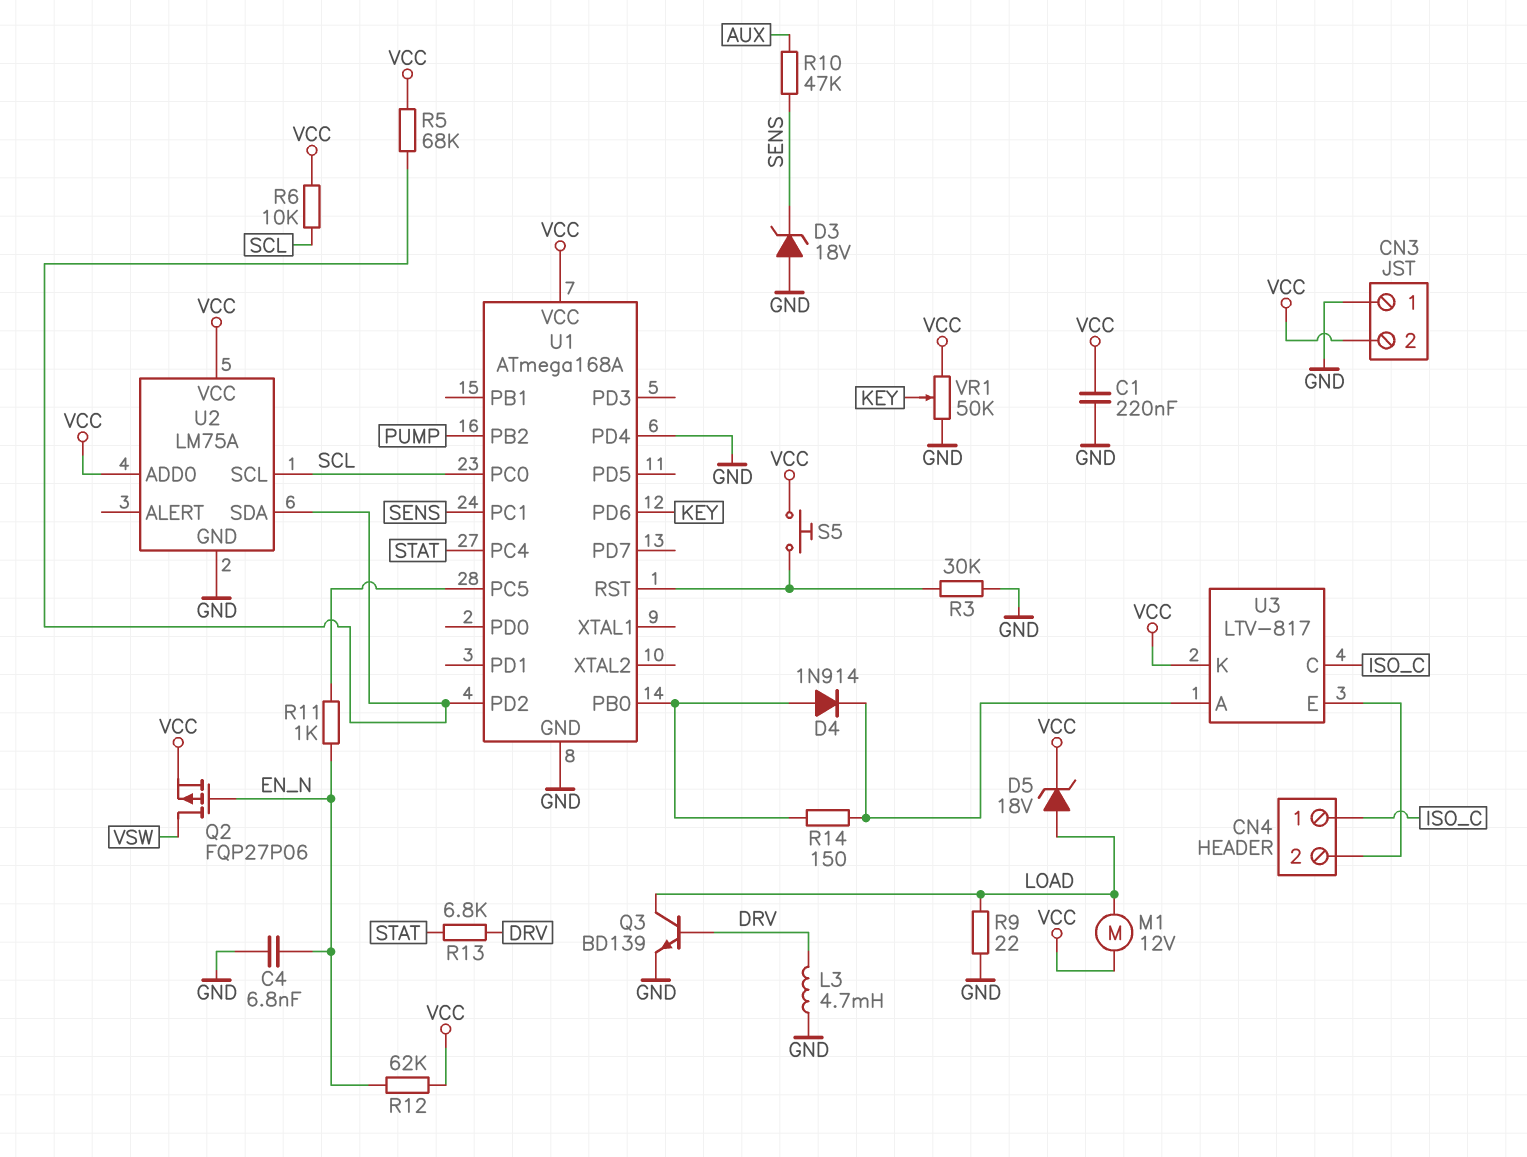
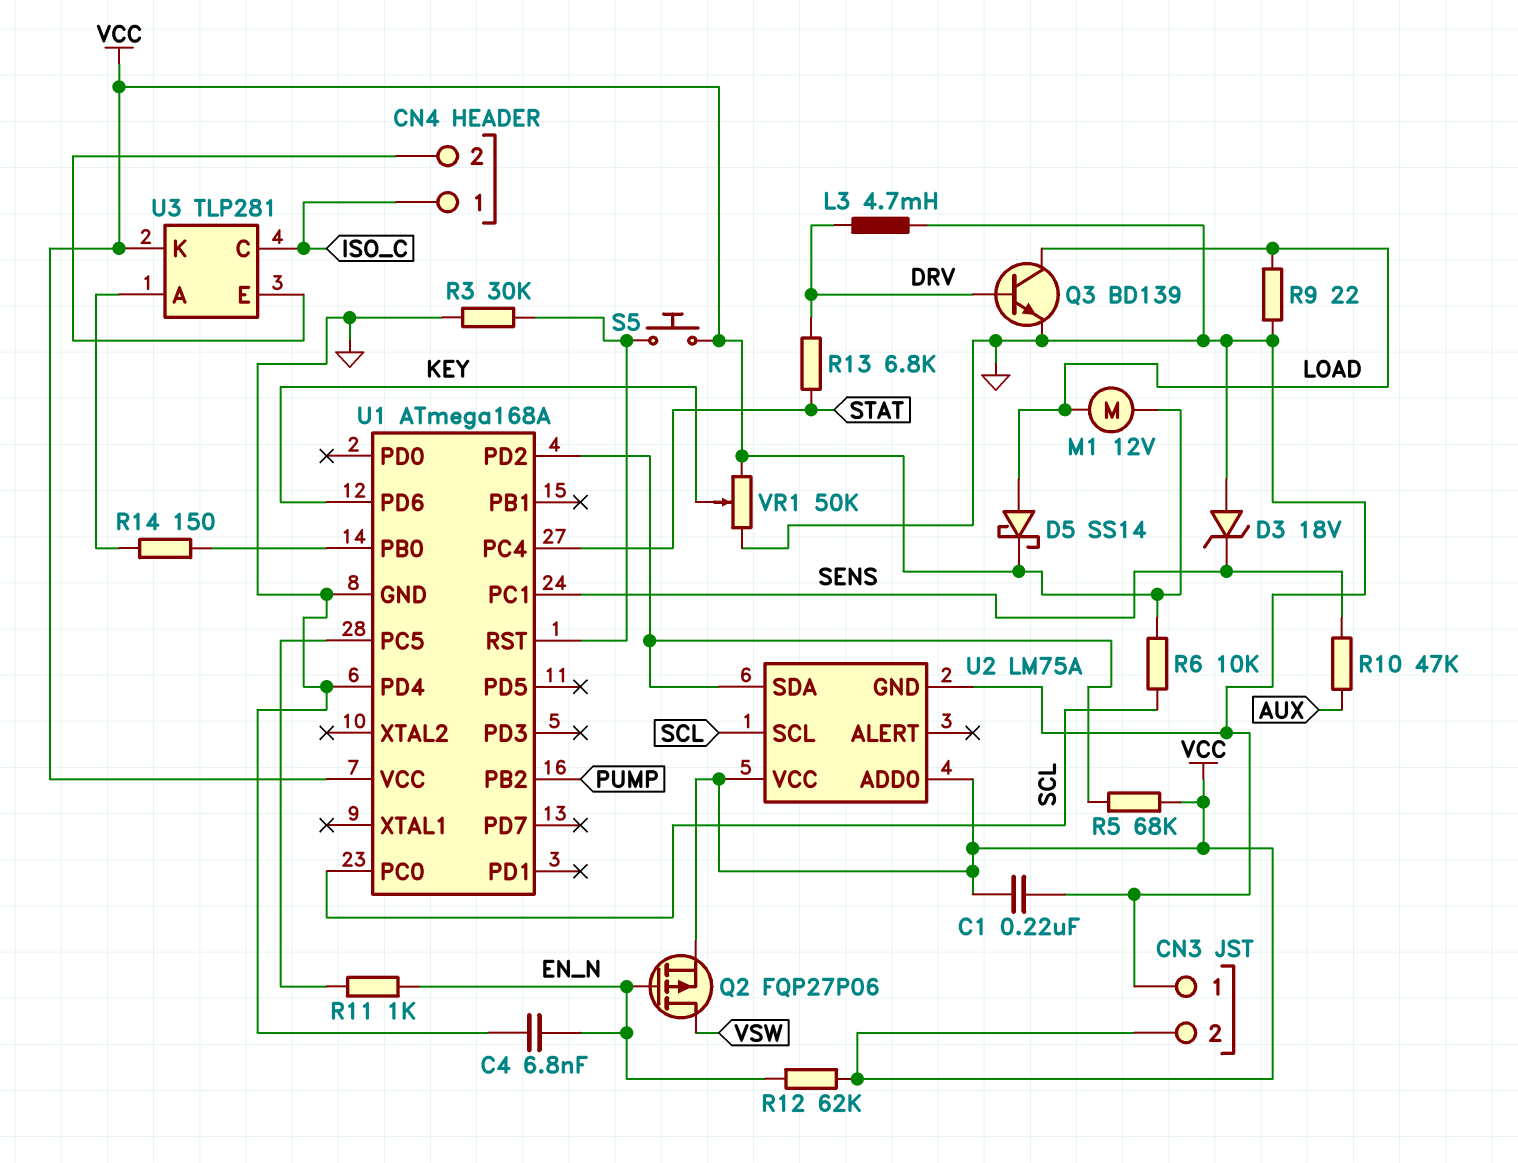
D4: diode 1N914 (A U1/PB0, K U3/A) -> none
D5: zener 18V (A LOAD, K VCC) -> schottky SS14 (A LOAD, K VCC)
U3: LTV-817 -> TLP281

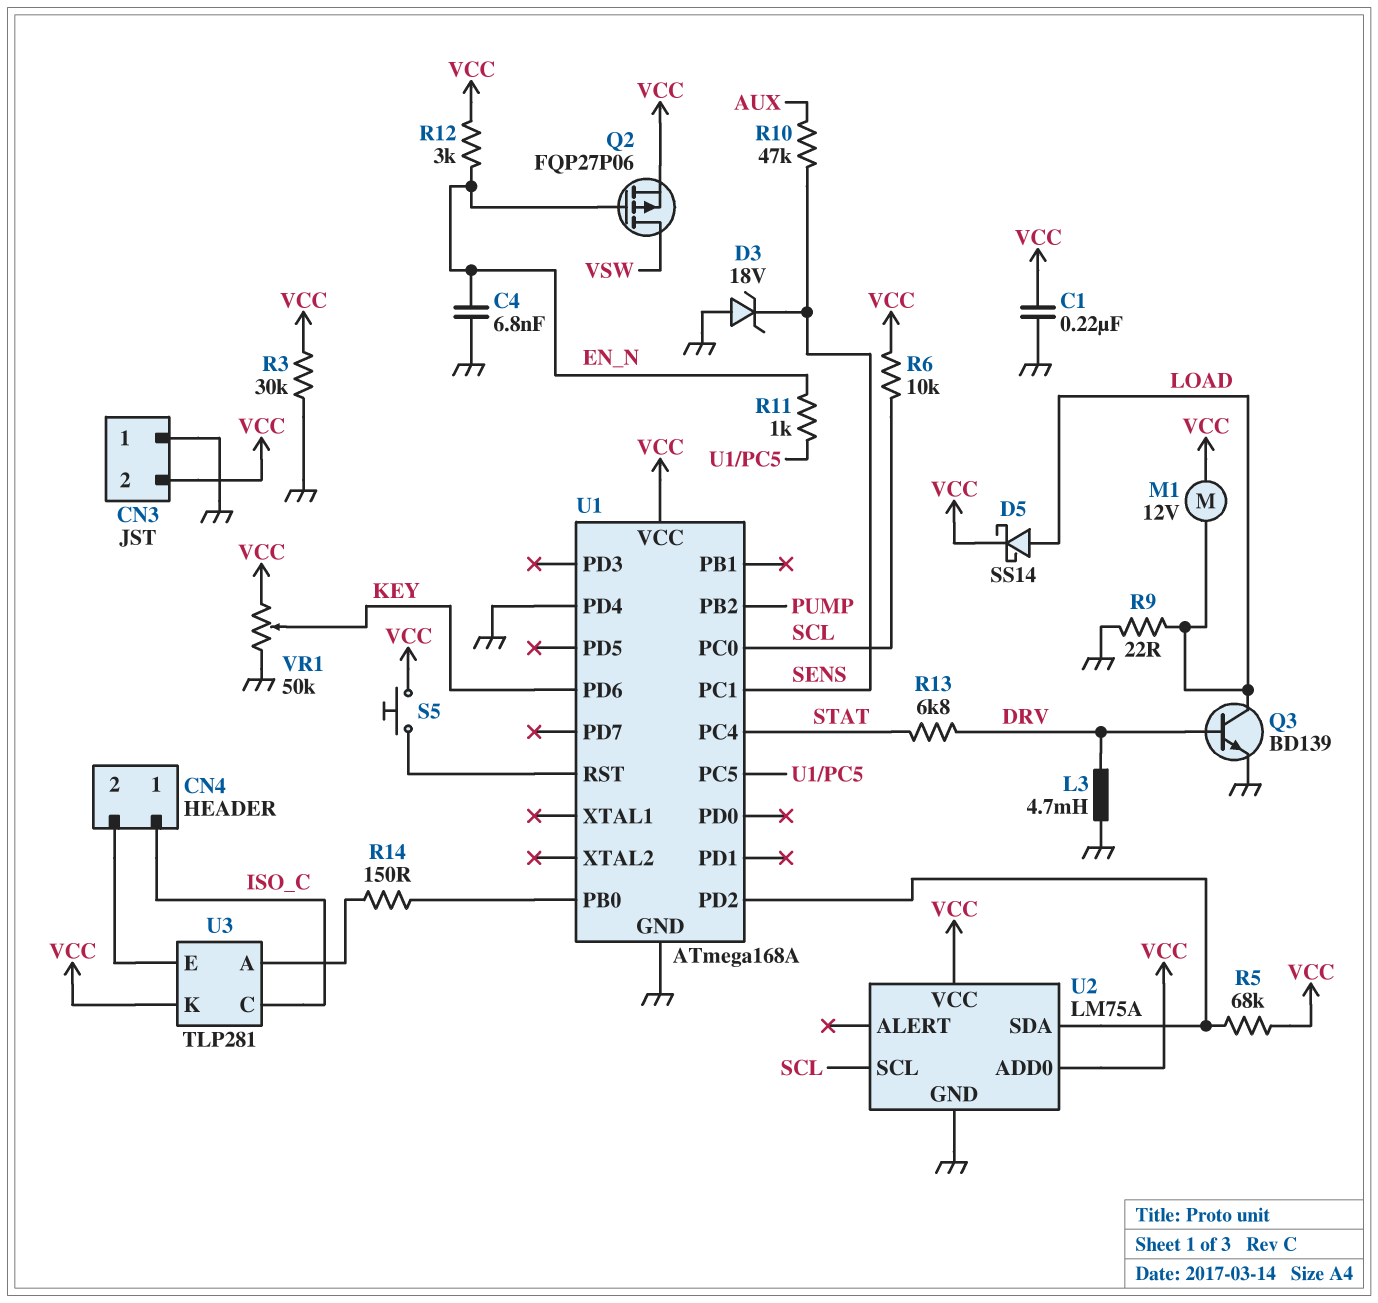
R3: 30k (GND, U1/RST) -> 30k (GND, VCC)
R12: 62k (EN_N, VCC) -> 3k (EN_N, VCC)

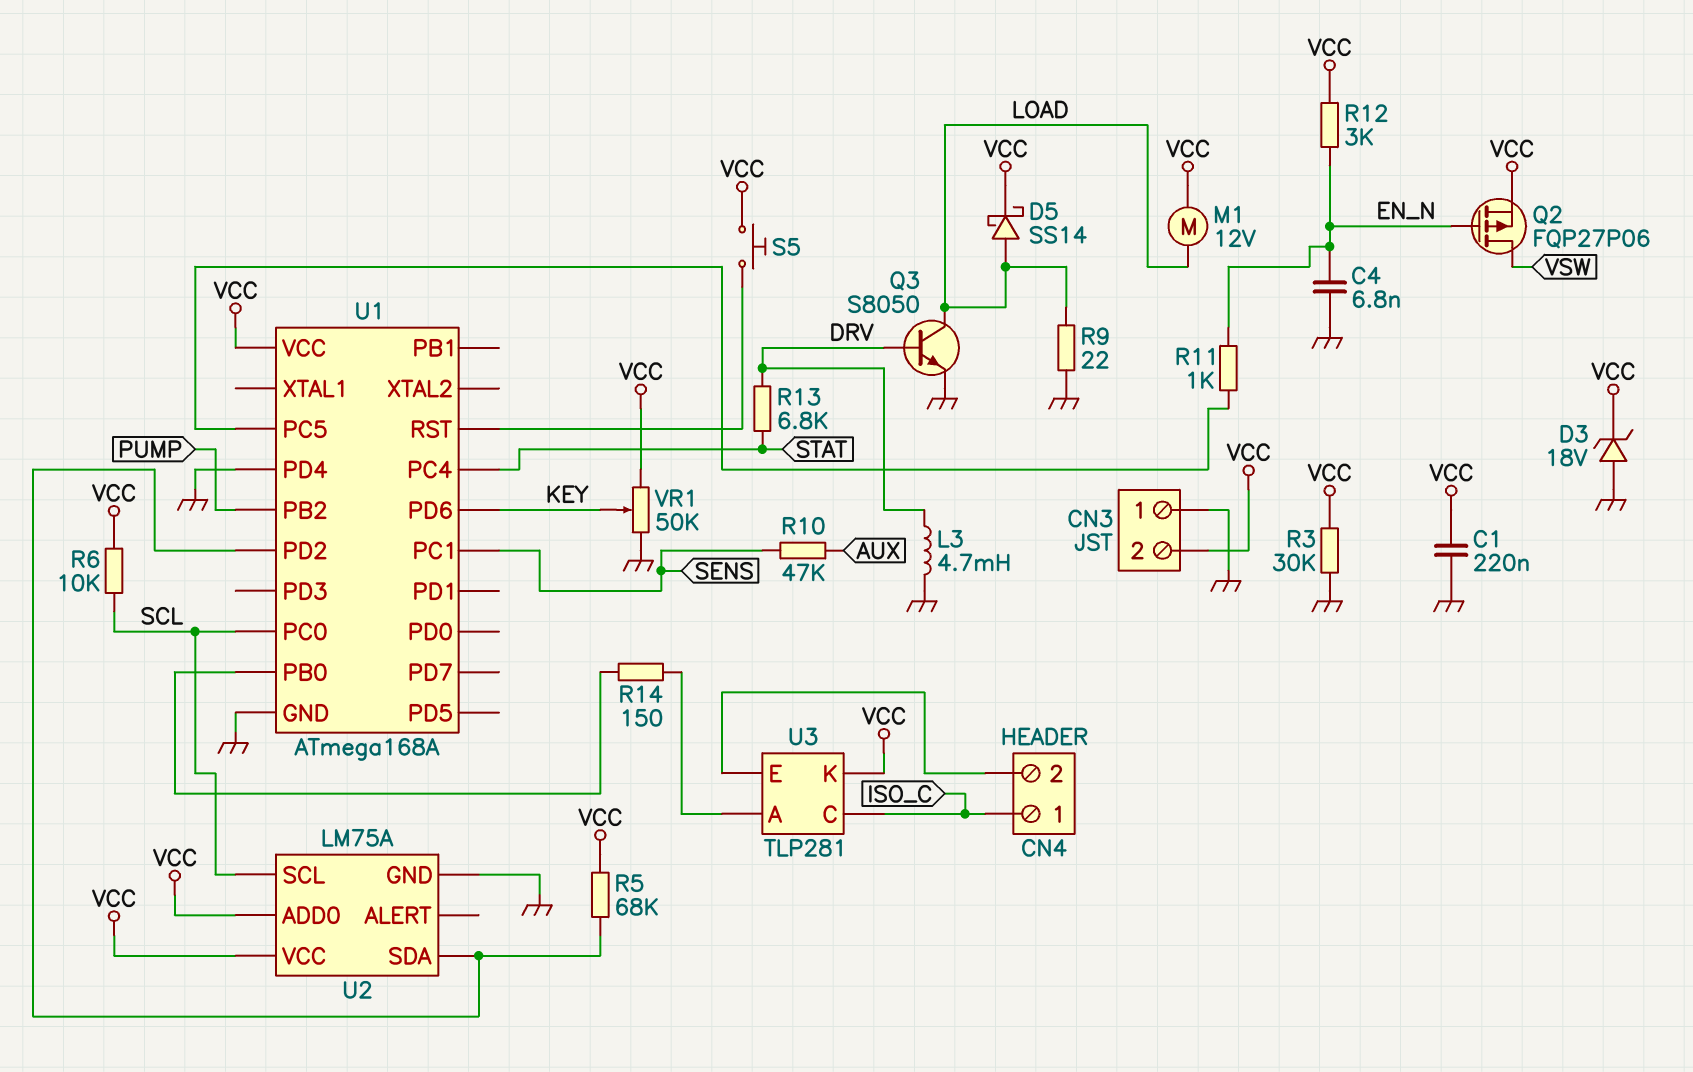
D3: zener 18V (A GND, K SENS) -> zener 18V (A GND, K VCC)
Q3: NPN BD139 (B DRV, C LOAD, E GND) -> NPN S8050 (B DRV, C LOAD, E GND)

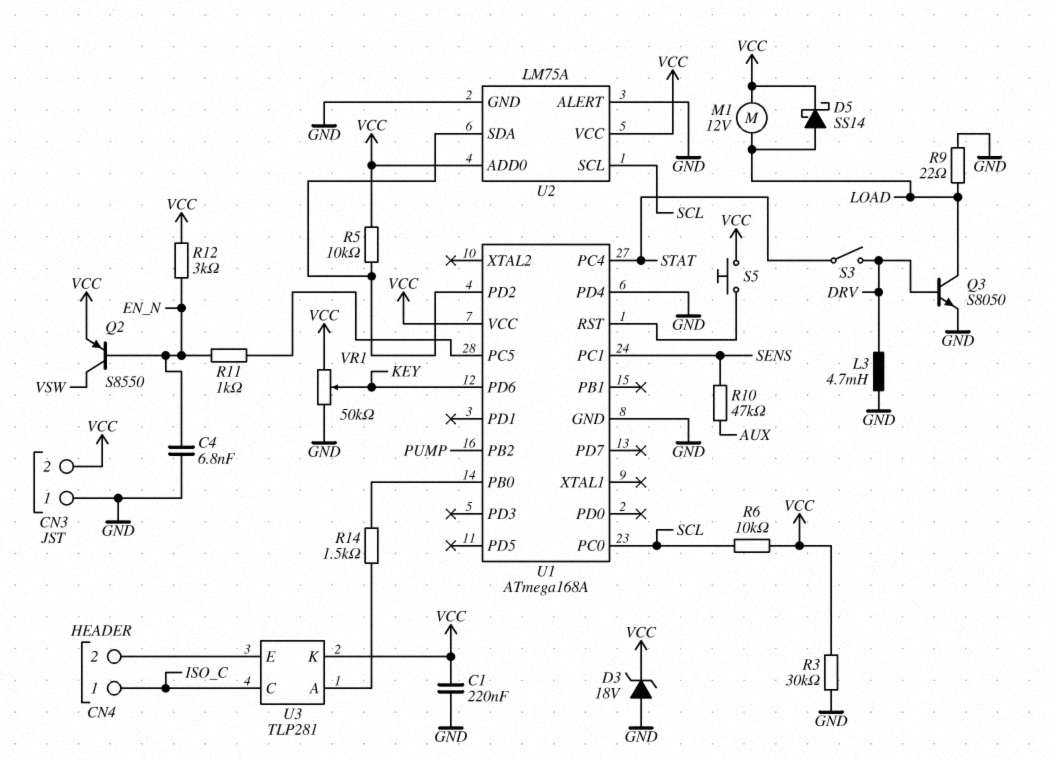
Q2: PMOS FQP27P06 (G EN_N, D VSW, S VCC) -> PNP S8550 (B EN_N, C VSW, E VCC)
R5: 68k (U1/PD2, VCC) -> 10k (U1/PD2, VCC)
R13: 6.8k (DRV, STAT) -> none
R14: 150 (U1/PB0, U3/A) -> 1.5k (U1/PB0, U3/A)
S3: none -> switch (DRV, STAT)
U2 pin ALERT: none -> GND

